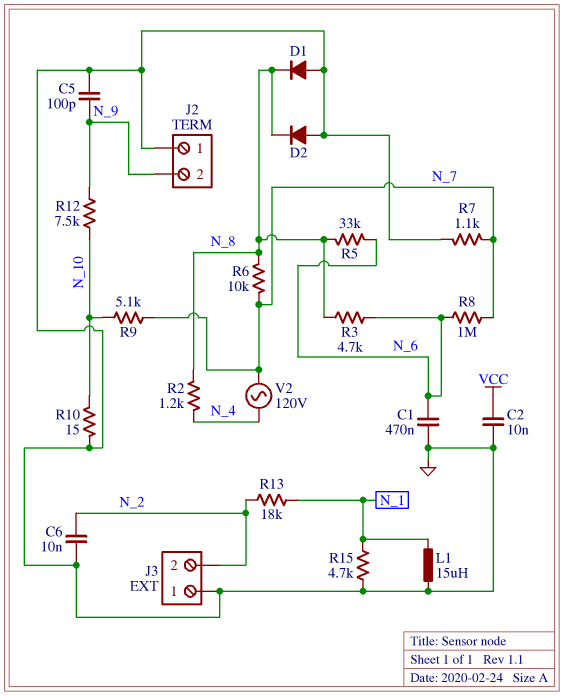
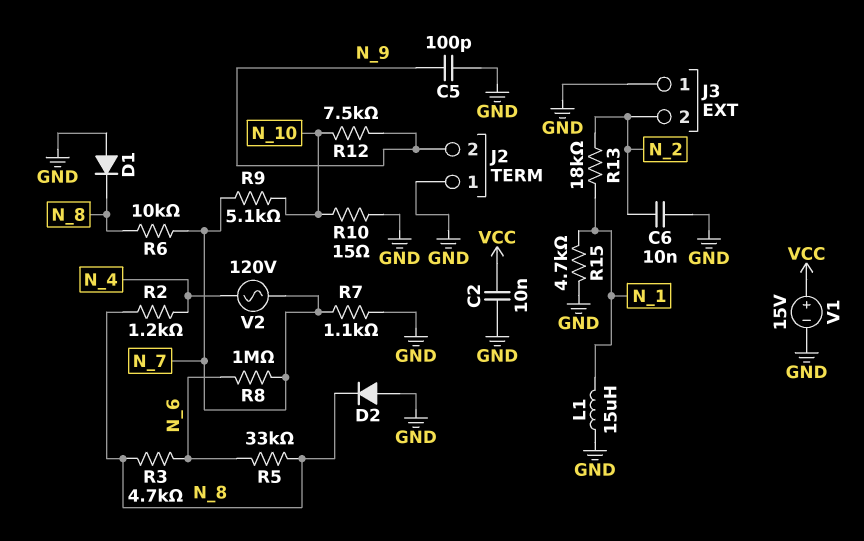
C1: 470nF (GND, N_6) -> none
V1: none -> 15V (plus VCC, minus GND)

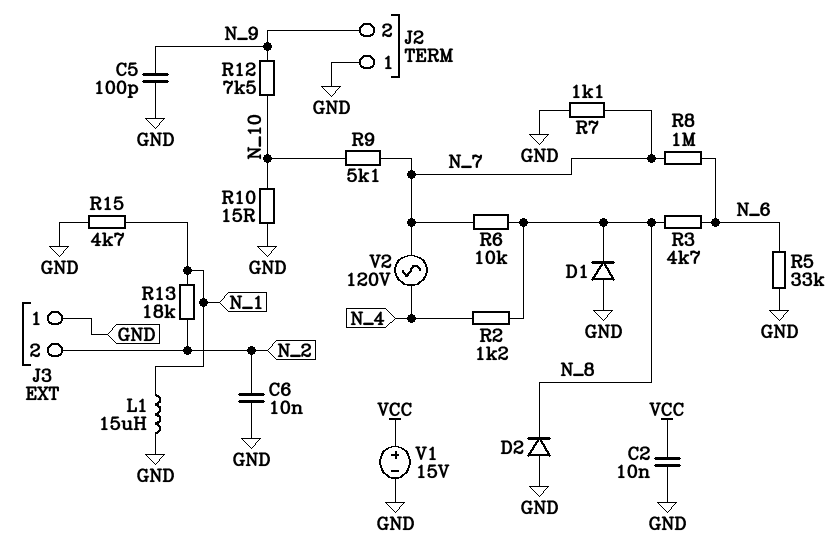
R5: 33k (N_6, N_8) -> 33k (GND, N_6)

